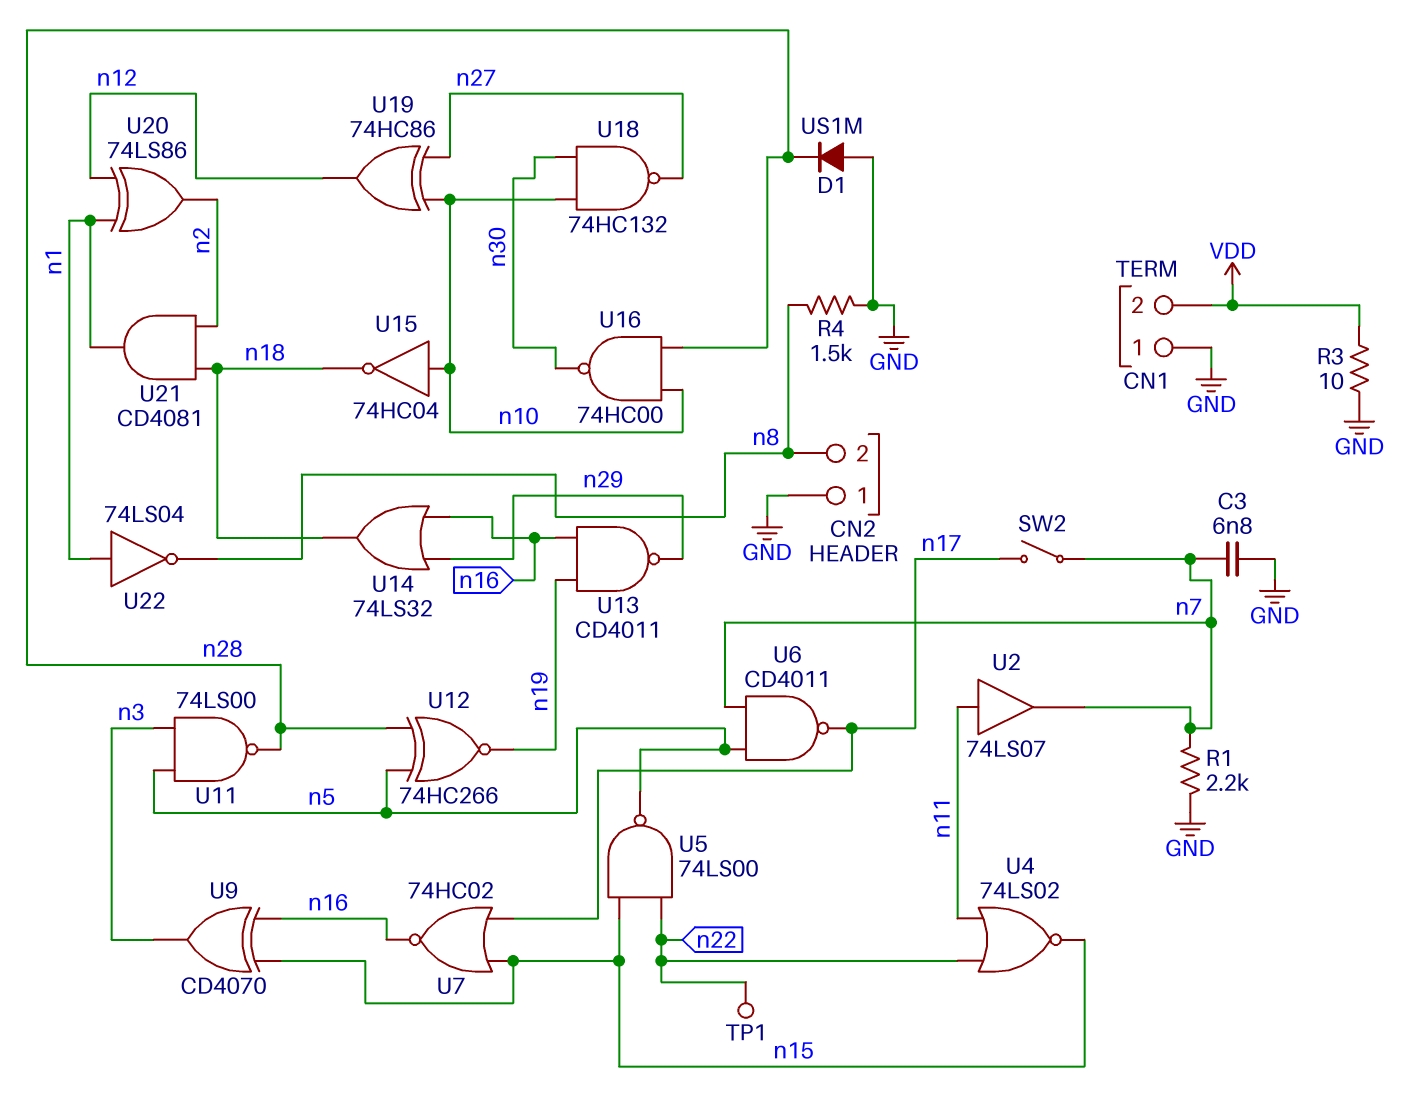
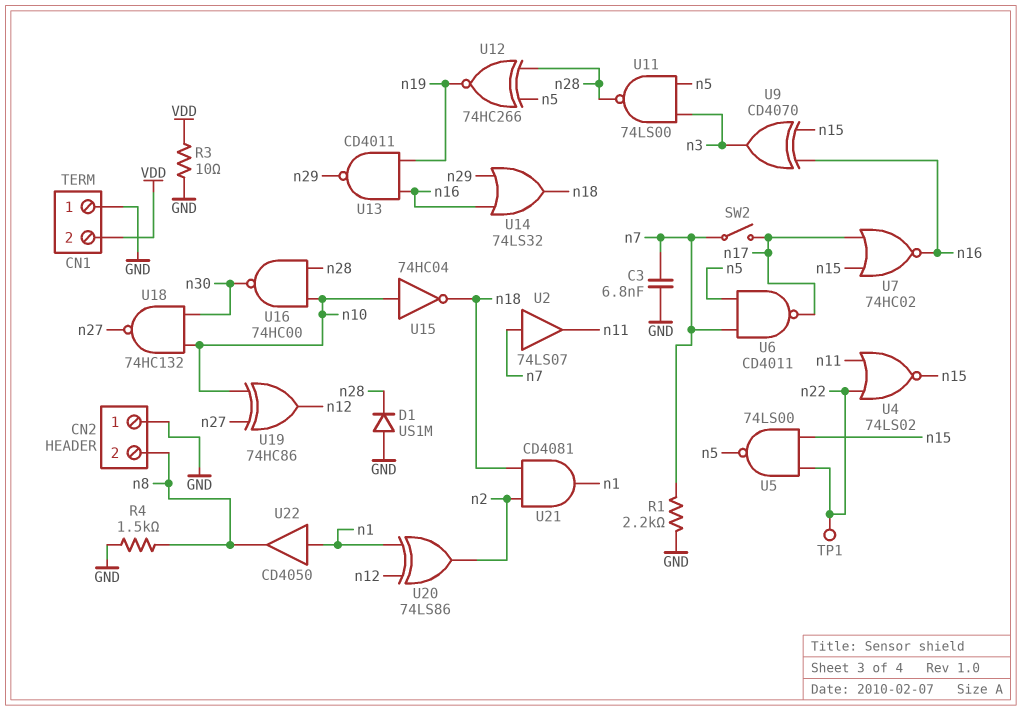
U2: buffer 74LS07 (in n11, out n7) -> buffer 74LS07 (in n7, out n11)
U22: NOT 74LS04 (in n1, out n8) -> buffer CD4050 (in n1, out n8)

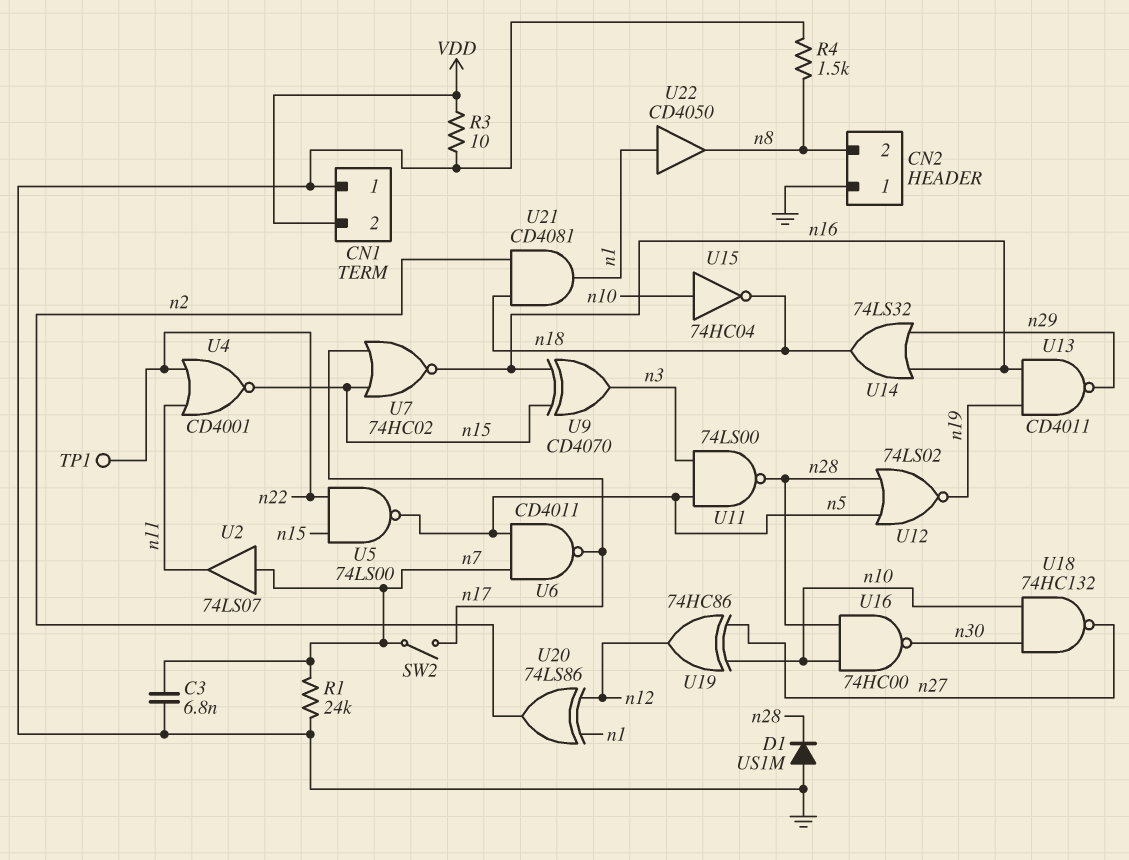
R1: 2.2k (GND, n7) -> 24k (GND, n7)
U4: NOR 74LS02 (in n11, in n22, out n15) -> NOR CD4001 (in n11, in n22, out n15)
U12: XNOR 74HC266 (in n5, in n28, out n19) -> NOR 74LS02 (in n5, in n28, out n19)

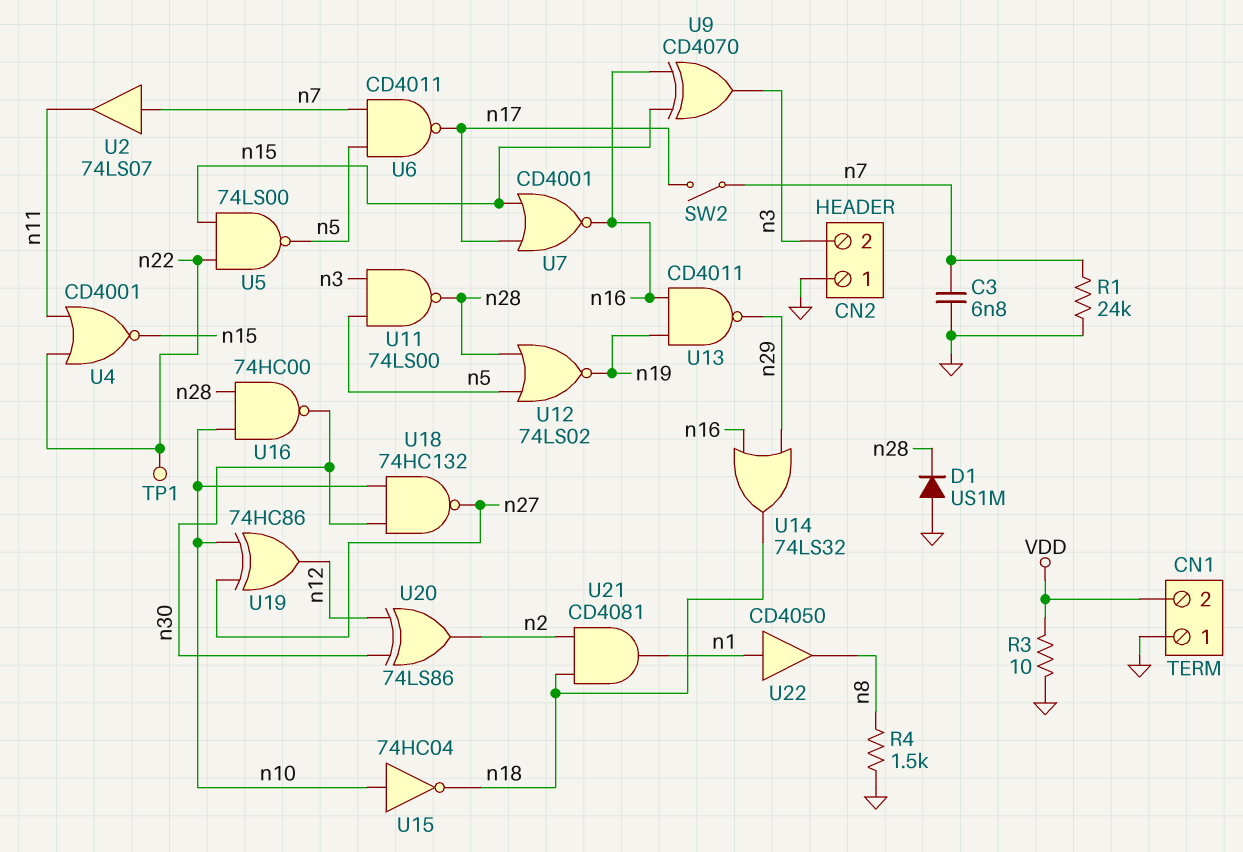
CN2 pin 2: n8 -> n3
U7: NOR 74HC02 (in n15, in n17, out n16) -> NOR CD4001 (in n15, in n17, out n16)
U20: XOR 74LS86 (in n1, in n12, out n2) -> XOR 74LS86 (in n12, in n30, out n2)

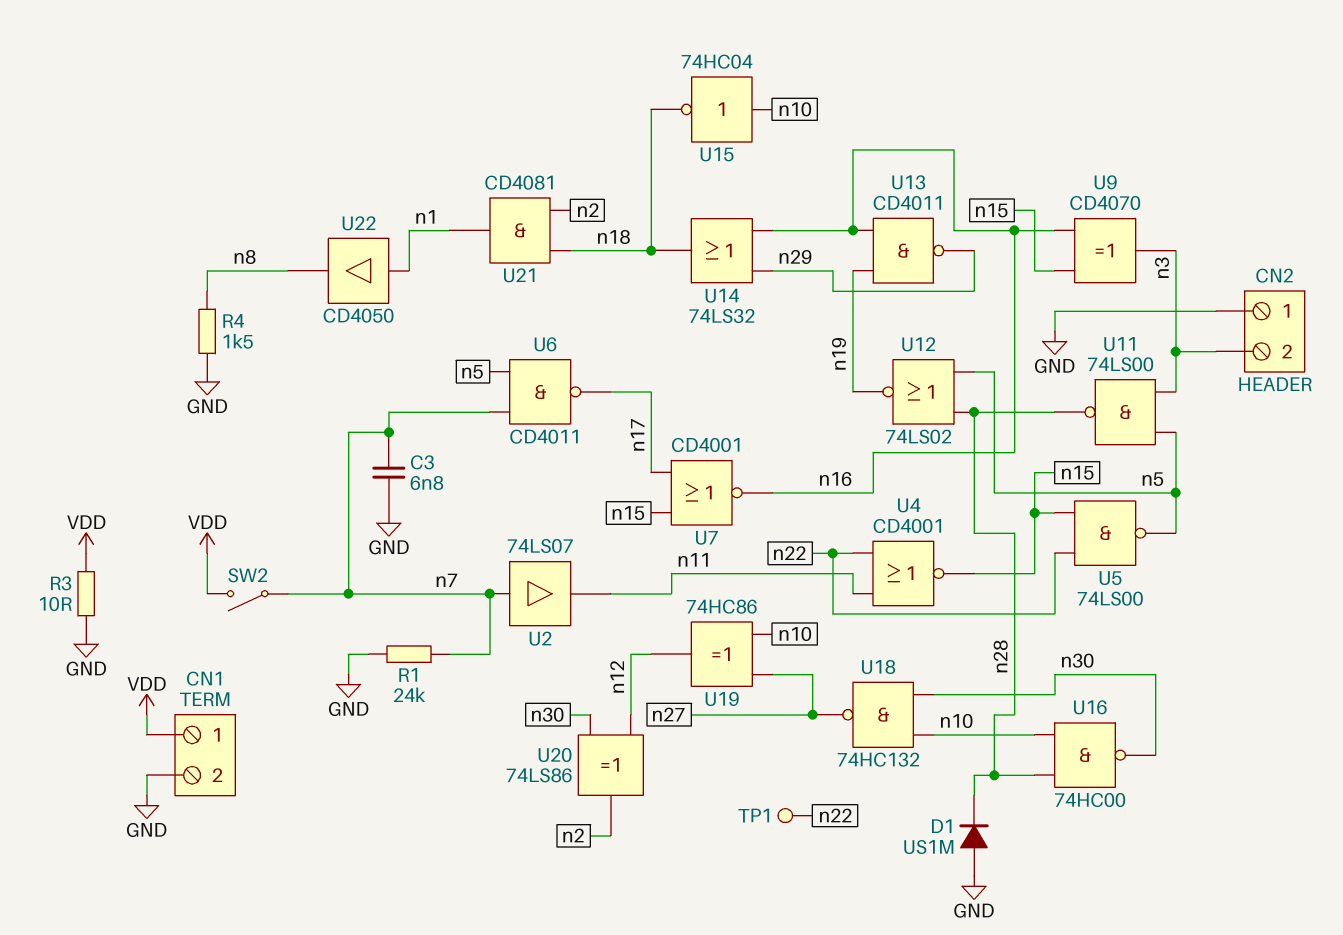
CN1 pin 1: GND -> VDD
CN1 pin 2: VDD -> GND
SW2: switch (n7, n17) -> switch (VDD, n7)

